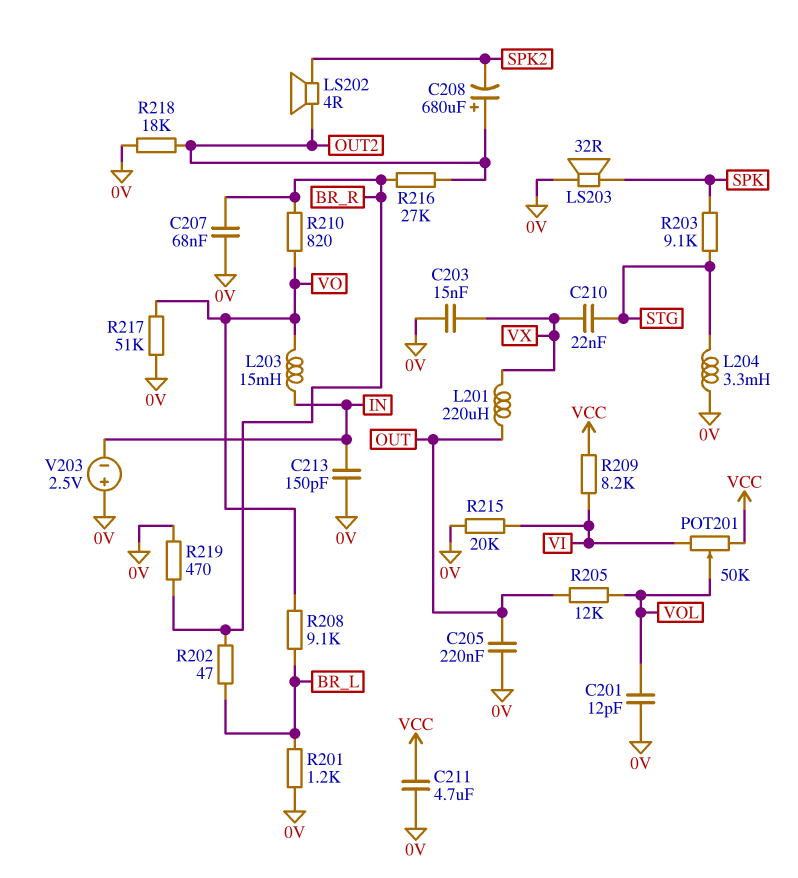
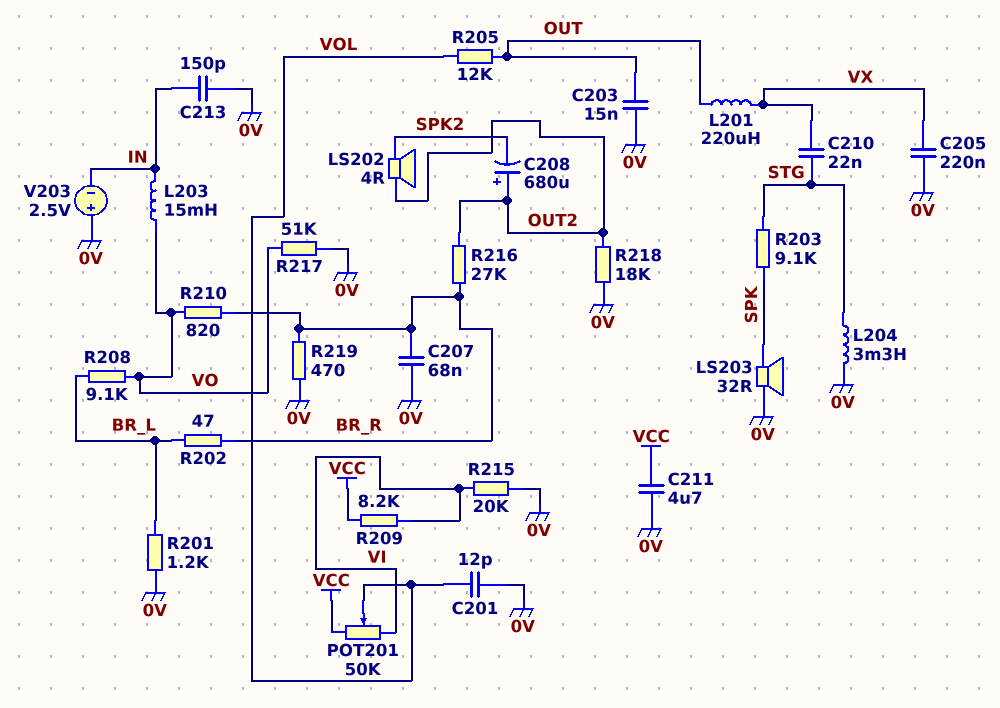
C203: 15nF (0V, VX) -> 15nF (0V, OUT)
C205: 220nF (0V, OUT) -> 220nF (0V, VX)

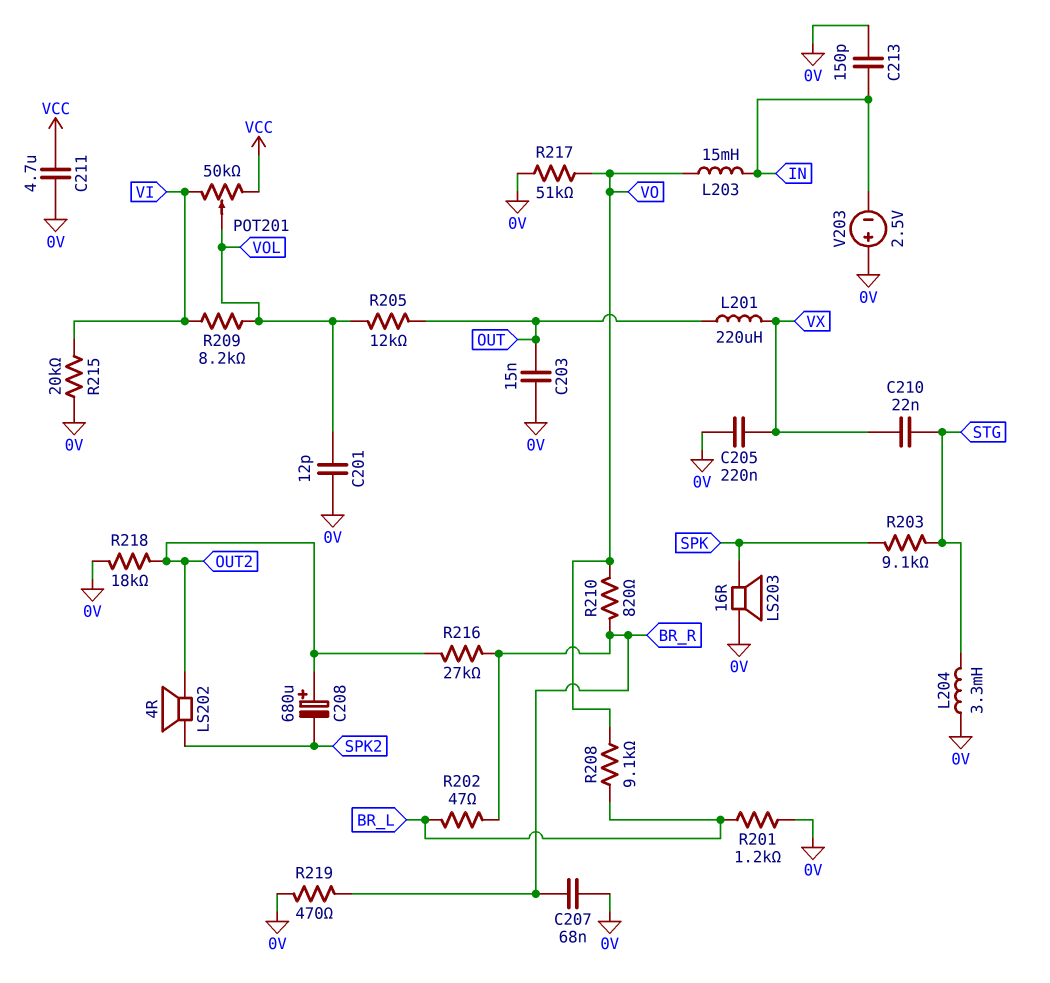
LS203: speaker 32R (0V, SPK) -> speaker 16R (0V, SPK)
R209: 8.2k (VCC, VI) -> 8.2k (VI, VOL)

